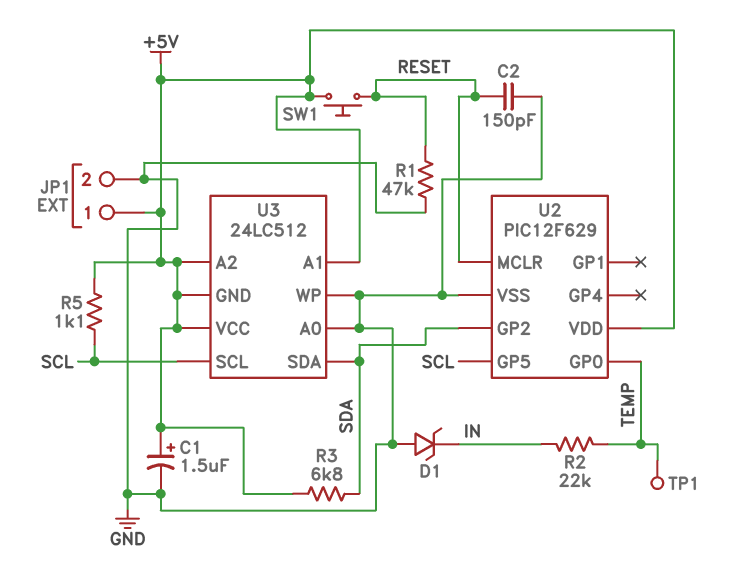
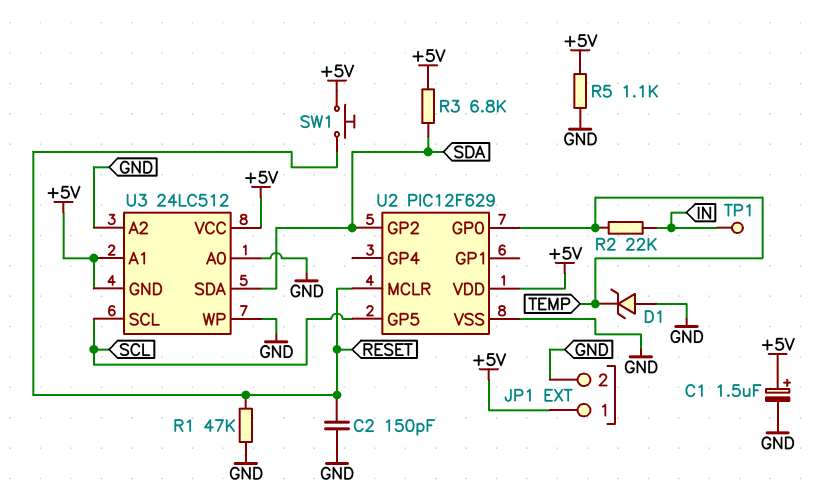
D1: zener (A GND, K IN) -> zener (A GND, K TEMP)
R5: 1.1k (+5V, SCL) -> 1.1k (+5V, GND)
TP1: test point (TEMP) -> test point (IN)
U3 pin A2: +5V -> GND

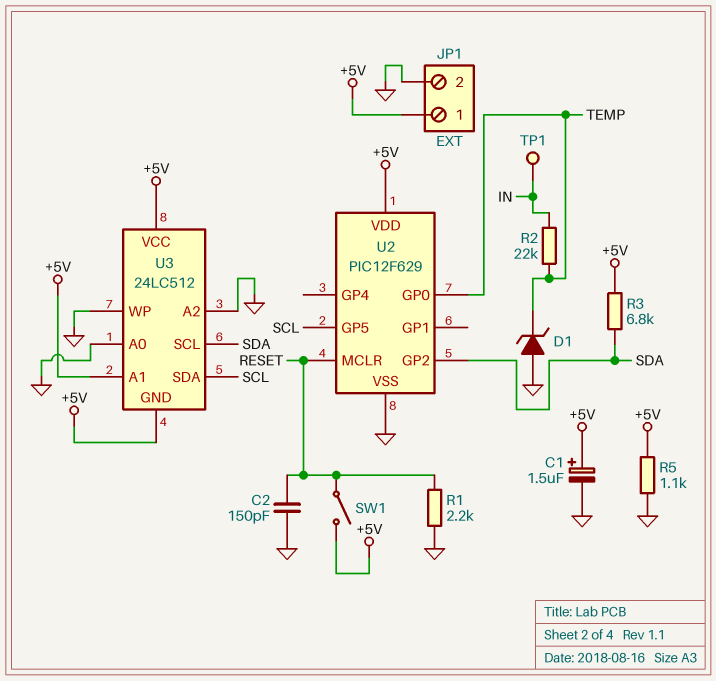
R1: 47k (GND, RESET) -> 2.2k (GND, RESET)
SW1: button (+5V, RESET) -> switch (+5V, RESET)
U3 pin SCL: SCL -> SDA
U3 pin SDA: SDA -> SCL

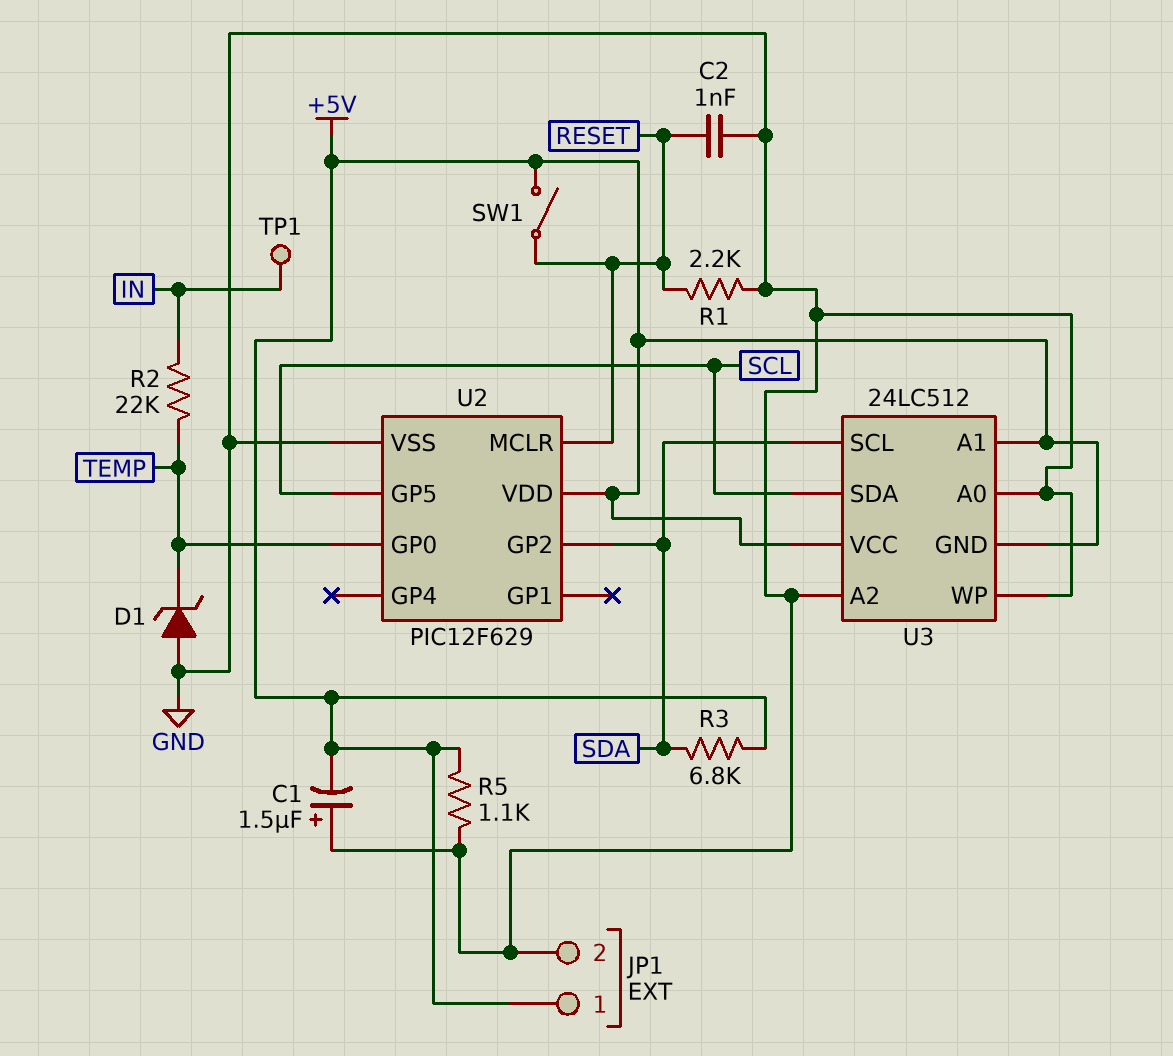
C1: 1.5uF (plus +5V, minus GND) -> 1.5uF (plus GND, minus +5V)
C2: 150pF (GND, RESET) -> 1nF (GND, RESET)

